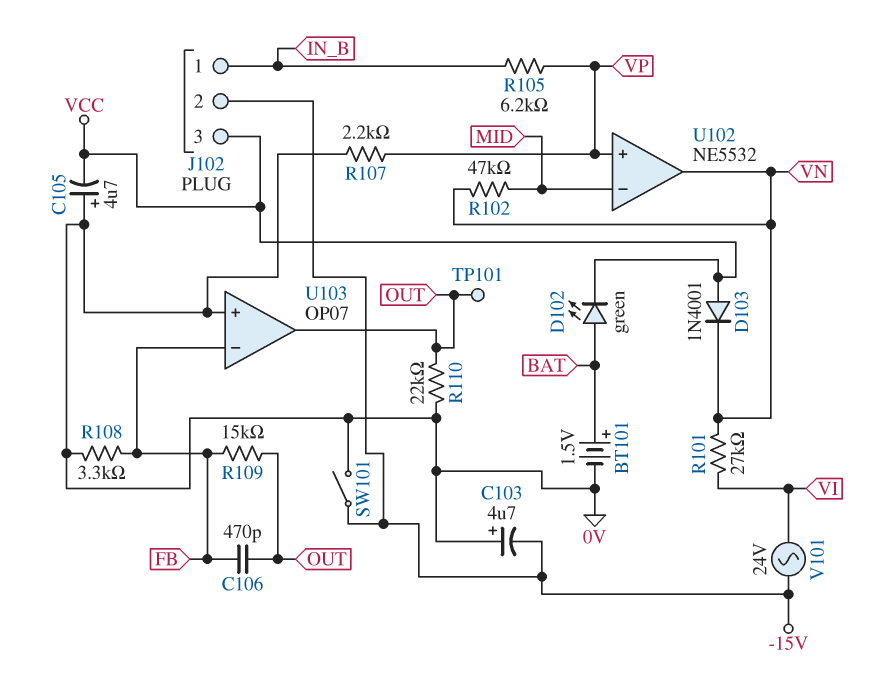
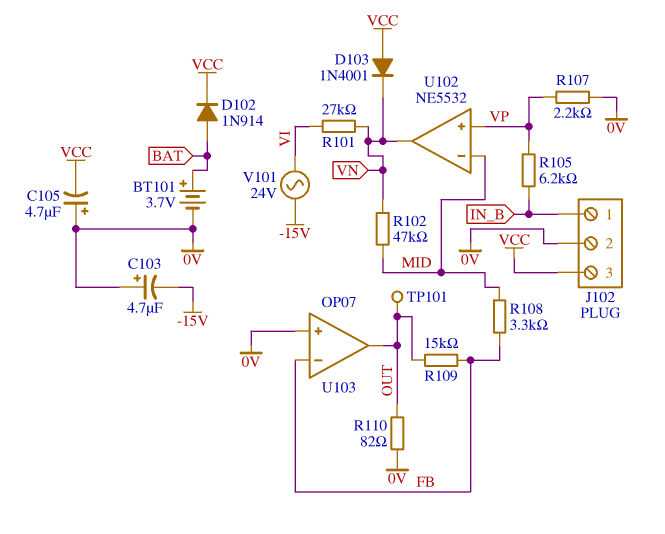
BT101: 1.5V (plus BAT, minus 0V) -> 3.7V (plus BAT, minus 0V)
C106: 470pF (FB, OUT) -> none
D102: LED green (A BAT, K VCC) -> diode 1N914 (A BAT, K VCC)
J102 pin 2: -15V -> 0V
R108: 3.3k (0V, FB) -> 3.3k (FB, MID)
R110: 22k (0V, OUT) -> 82 (0V, OUT)
SW101: switch (-15V, 0V) -> none

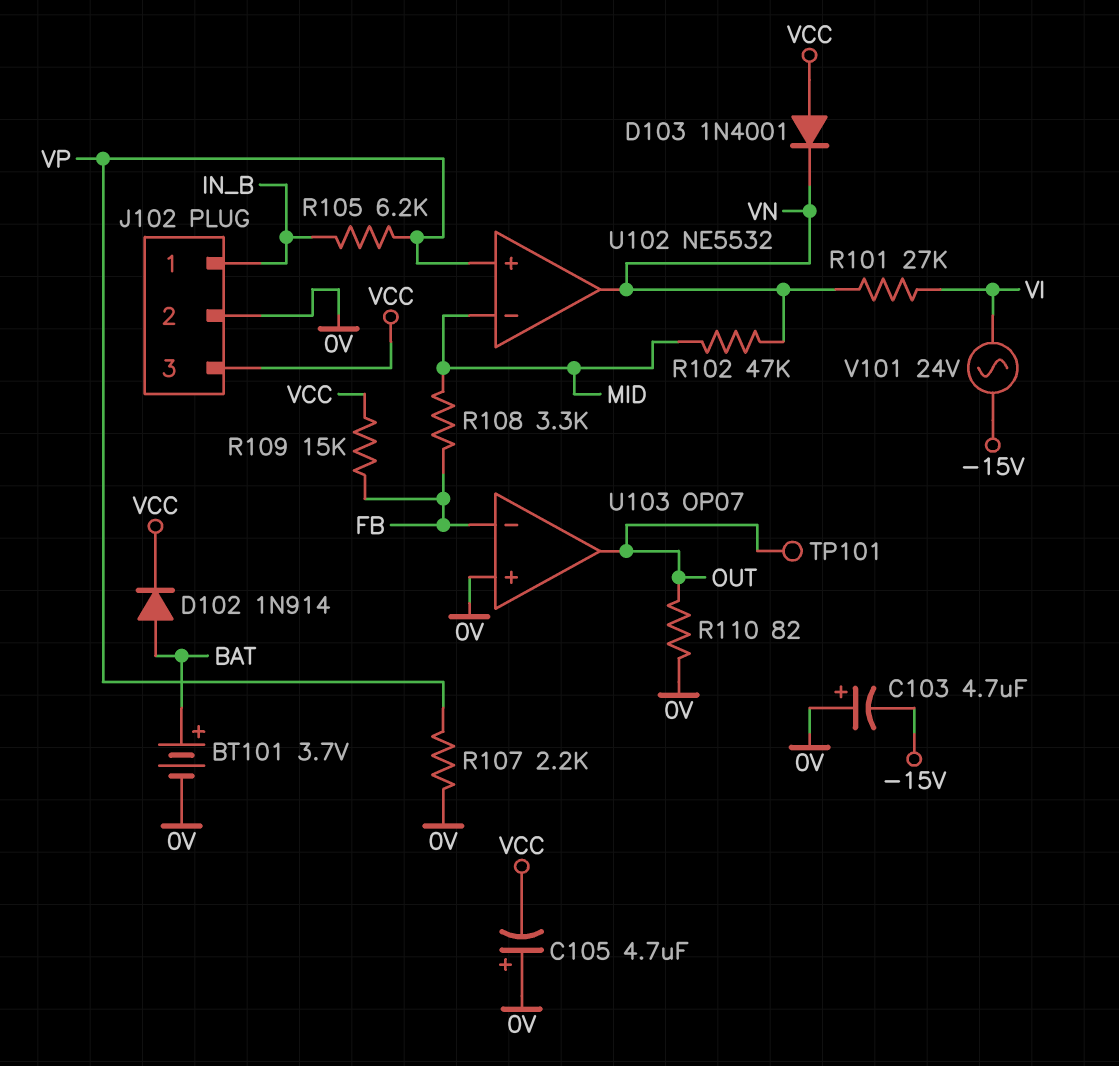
R109: 15k (FB, OUT) -> 15k (FB, VCC)

